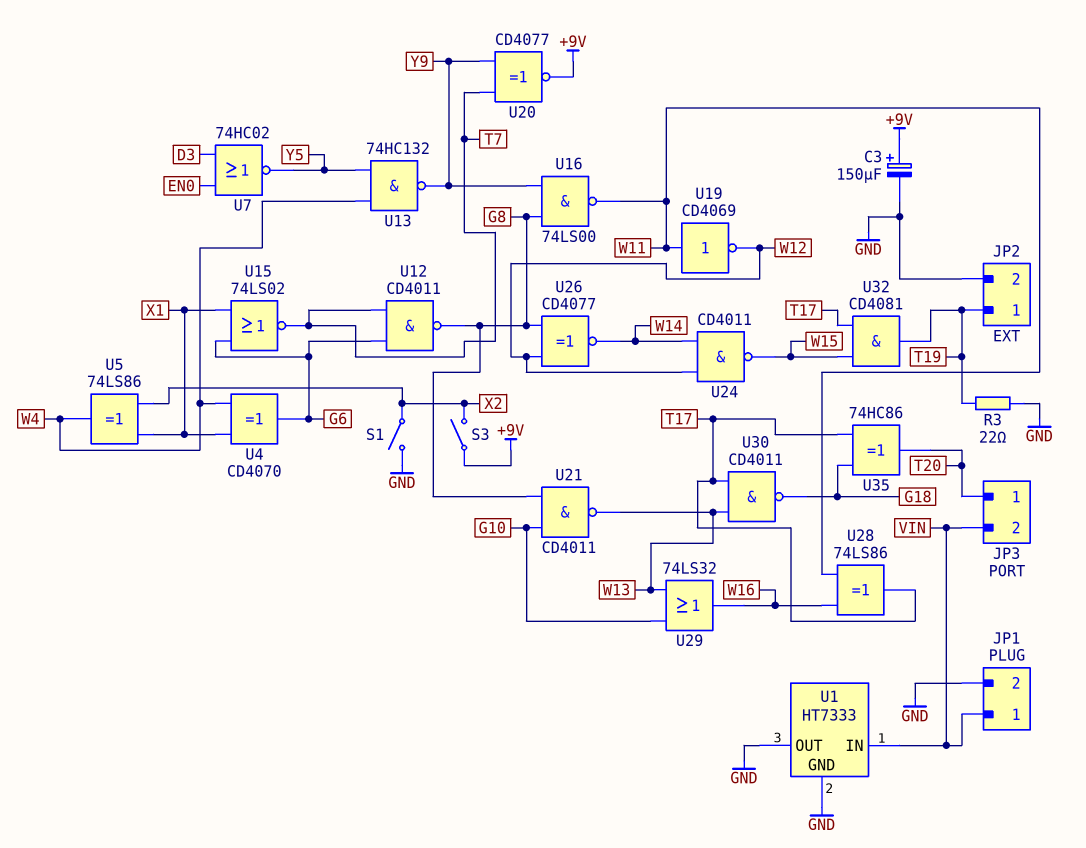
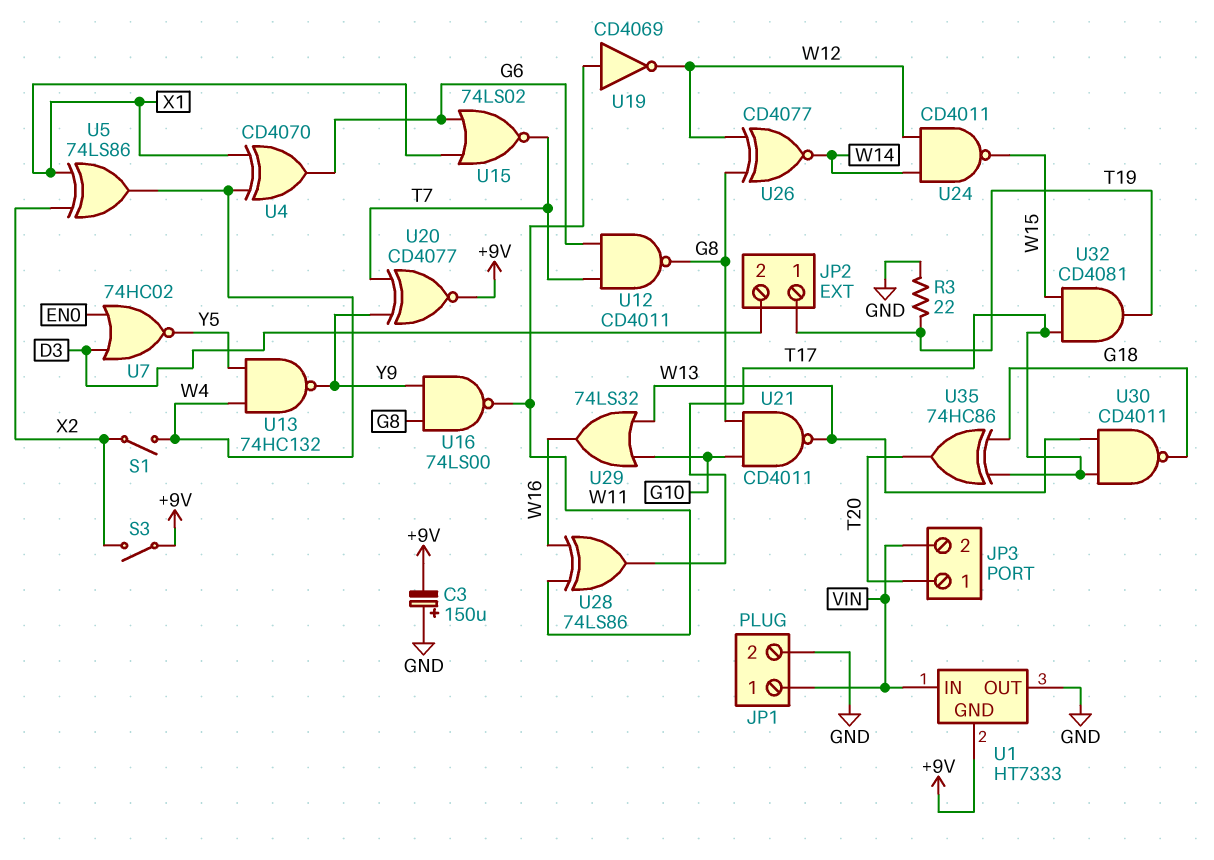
C3: 150uF (plus +9V, minus GND) -> 150uF (plus GND, minus +9V)
JP2 pin 2: GND -> D3
S1: switch (GND, X2) -> switch (W4, X2)
U1 pin GND: GND -> +9V

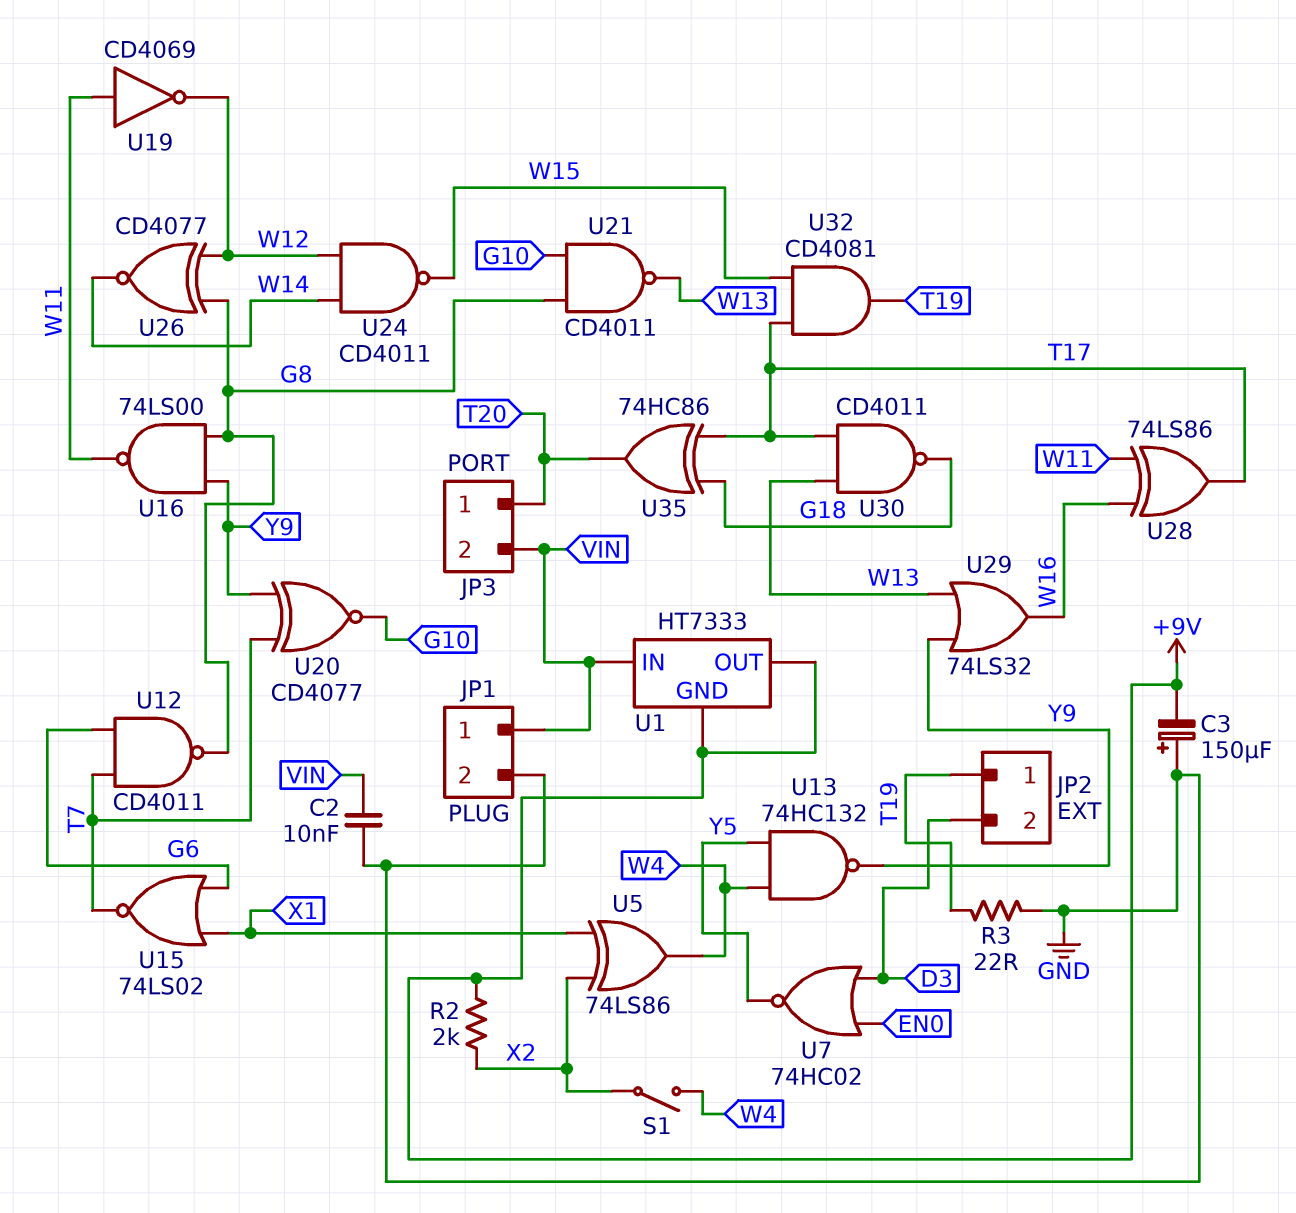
C2: none -> 10nF (GND, VIN)
R2: none -> 2k (+9V, X2)
S3: switch (+9V, X2) -> none
U1 pin OUT: GND -> +9V
U4: XOR CD4070 (in W4, in X1, out G6) -> none
U20: XNOR CD4077 (in T7, in Y9, out +9V) -> XNOR CD4077 (in T7, in Y9, out G10)
U29: OR 74LS32 (in G10, in W13, out W16) -> OR 74LS32 (in W13, in Y9, out W16)

